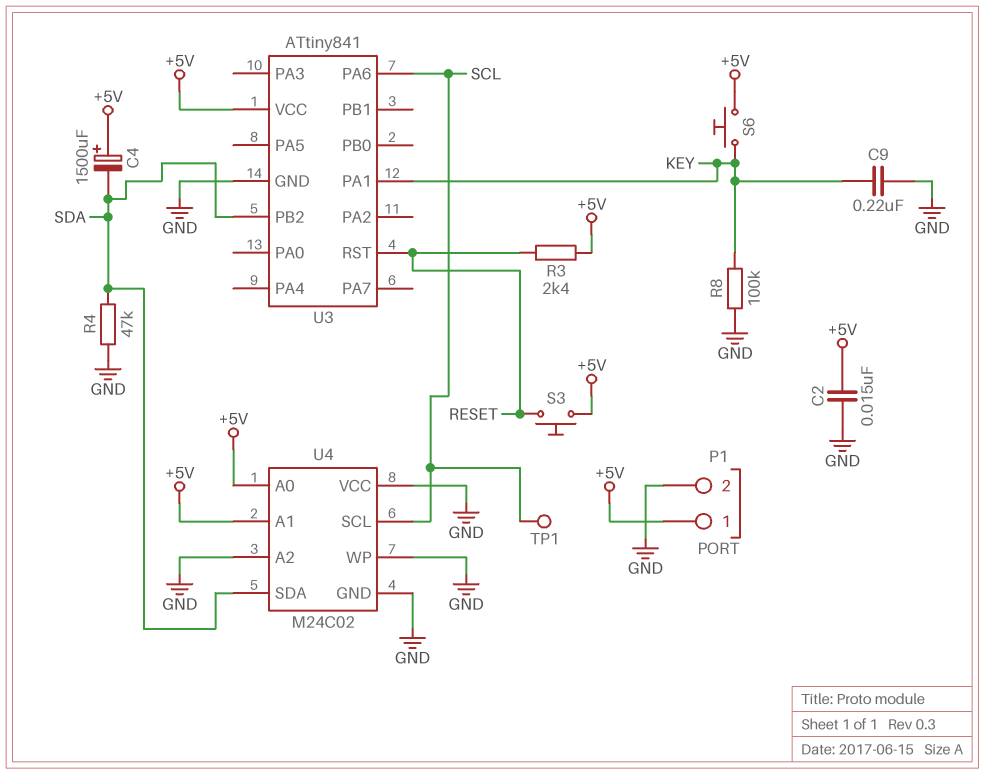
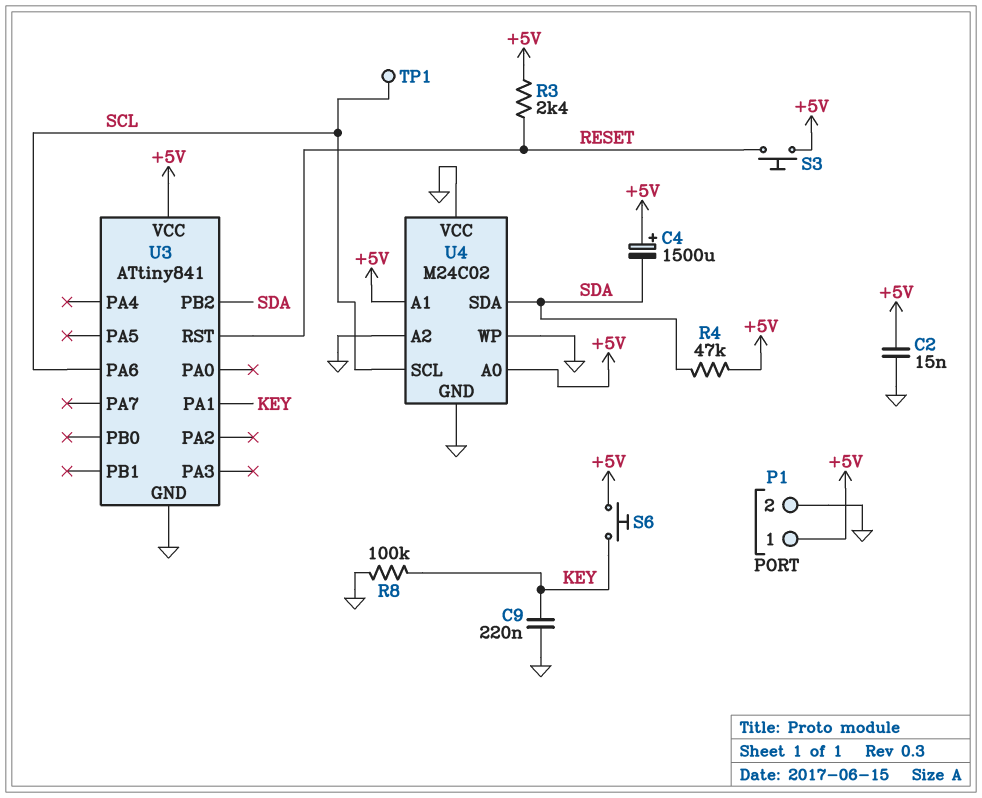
R4: 47k (GND, SDA) -> 47k (+5V, SDA)

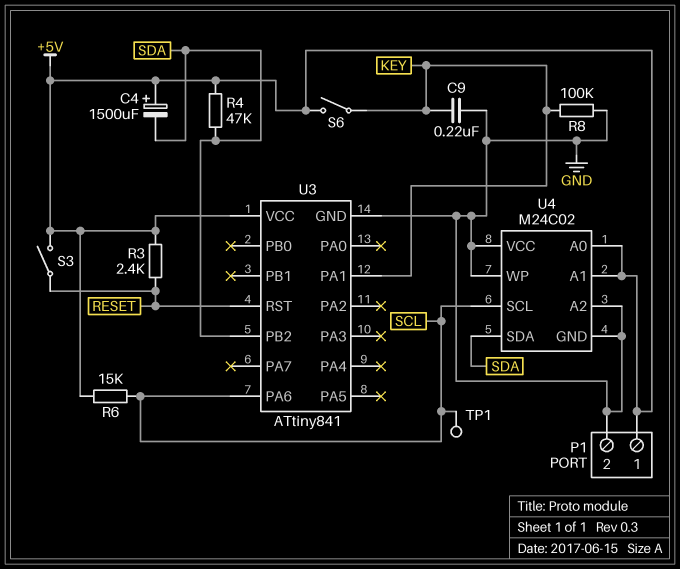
C2: 15nF (+5V, GND) -> none
R6: none -> 15k (+5V, SCL)
S3: button (+5V, RESET) -> switch (+5V, RESET)
S6: button (+5V, KEY) -> switch (+5V, KEY)

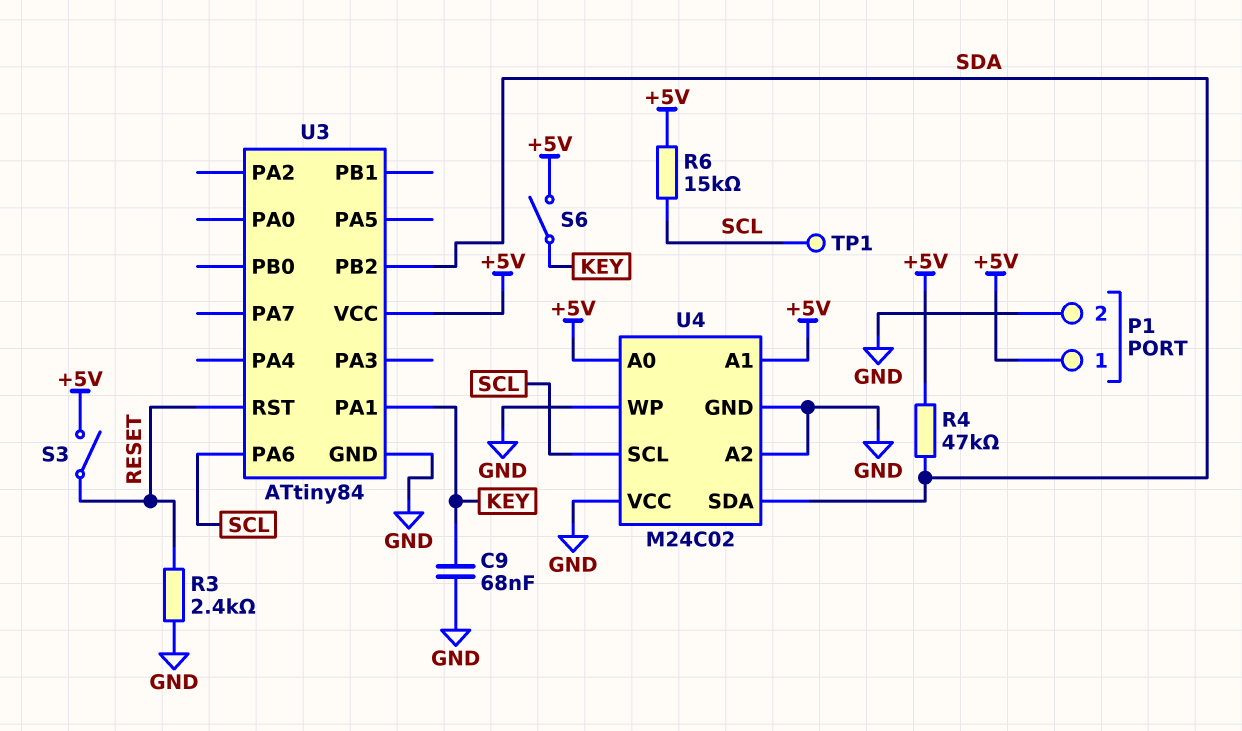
C4: 1500uF (plus +5V, minus SDA) -> none
C9: 220nF (GND, KEY) -> 68nF (GND, KEY)
R3: 2.4k (+5V, RESET) -> 2.4k (GND, RESET)
R8: 100k (GND, KEY) -> none
U3: ATtiny841 -> ATtiny84

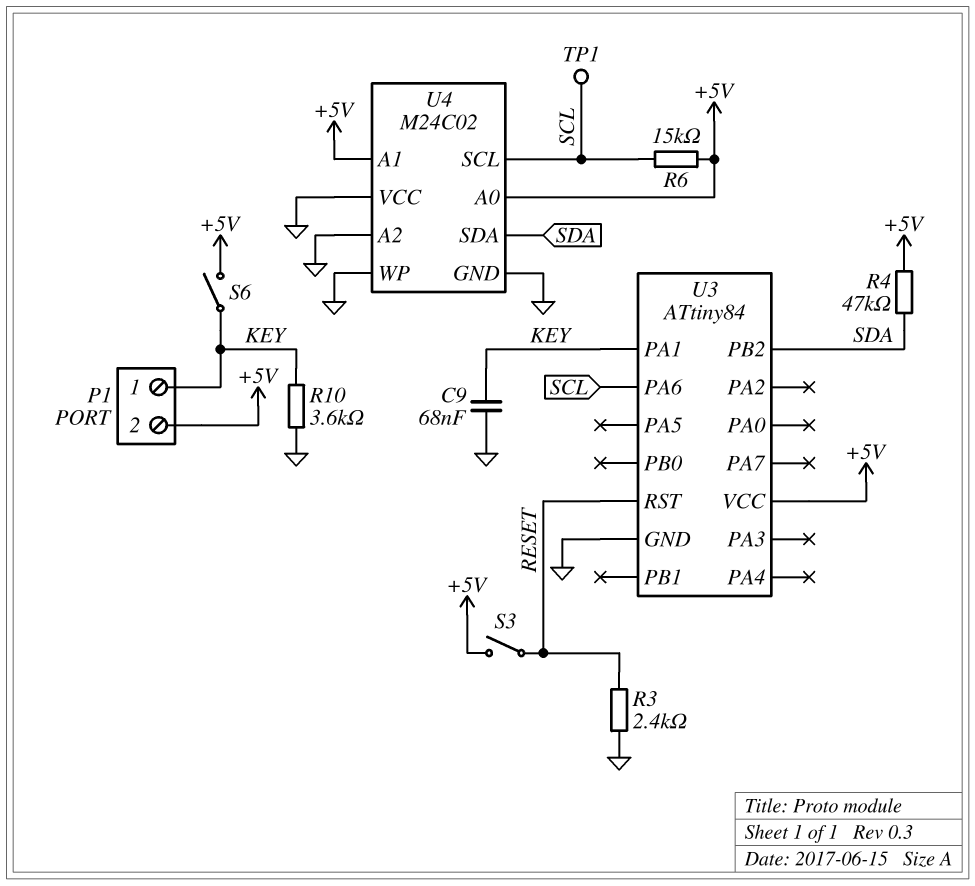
P1 pin 1: +5V -> KEY
P1 pin 2: GND -> +5V
R10: none -> 3.6k (GND, KEY)

